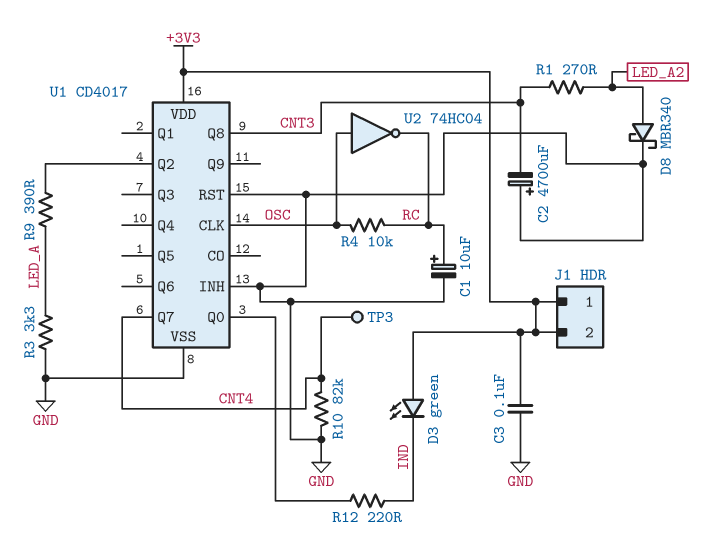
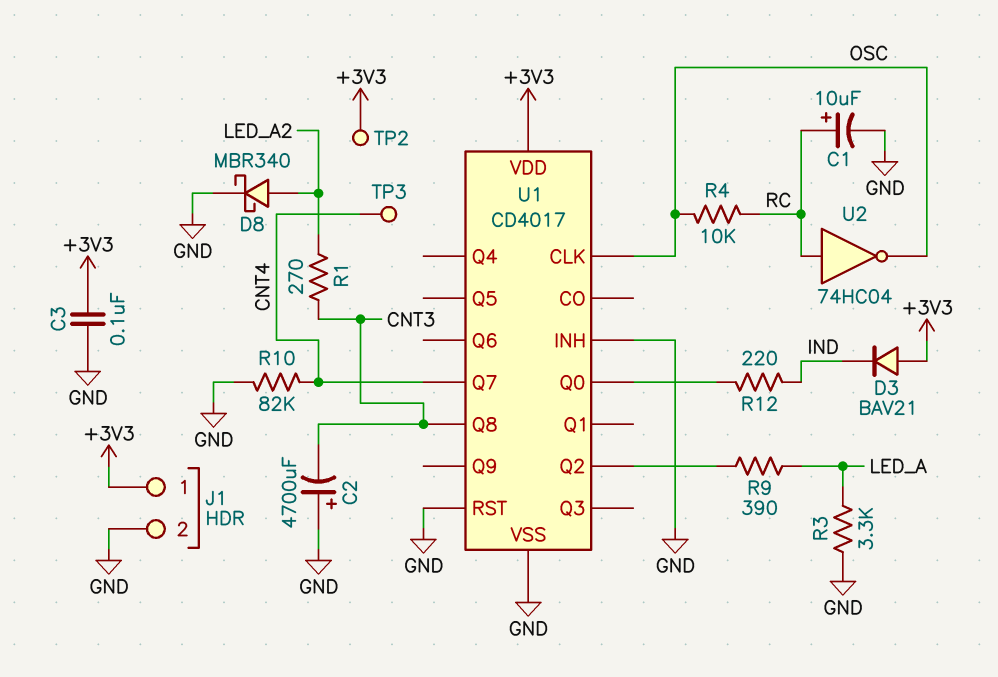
D3: LED green (A +3V3, K IND) -> diode BAV21 (A +3V3, K IND)
J1 pin 2: +3V3 -> GND
TP2: none -> test point (+3V3)
U2: NOT 74HC04 (in OSC, out RC) -> NOT 74HC04 (in RC, out OSC)

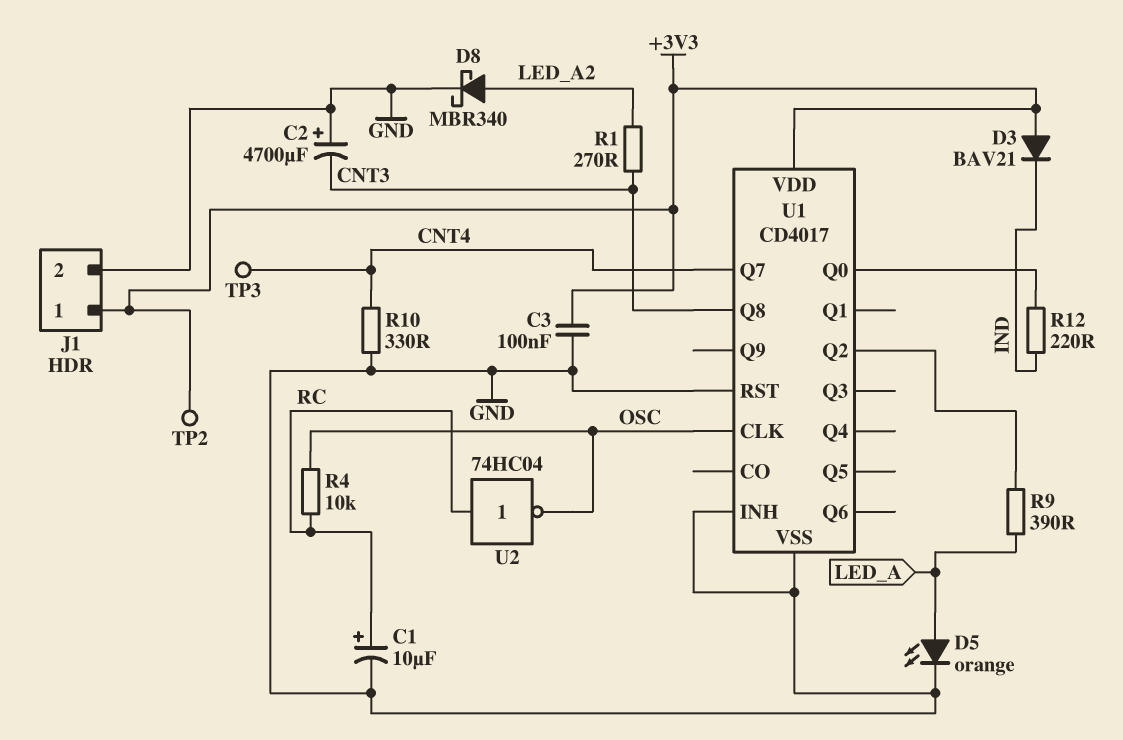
D5: none -> LED orange (A LED_A, K GND)
R3: 3.3k (GND, LED_A) -> none
R10: 82k (CNT4, GND) -> 330 (CNT4, GND)

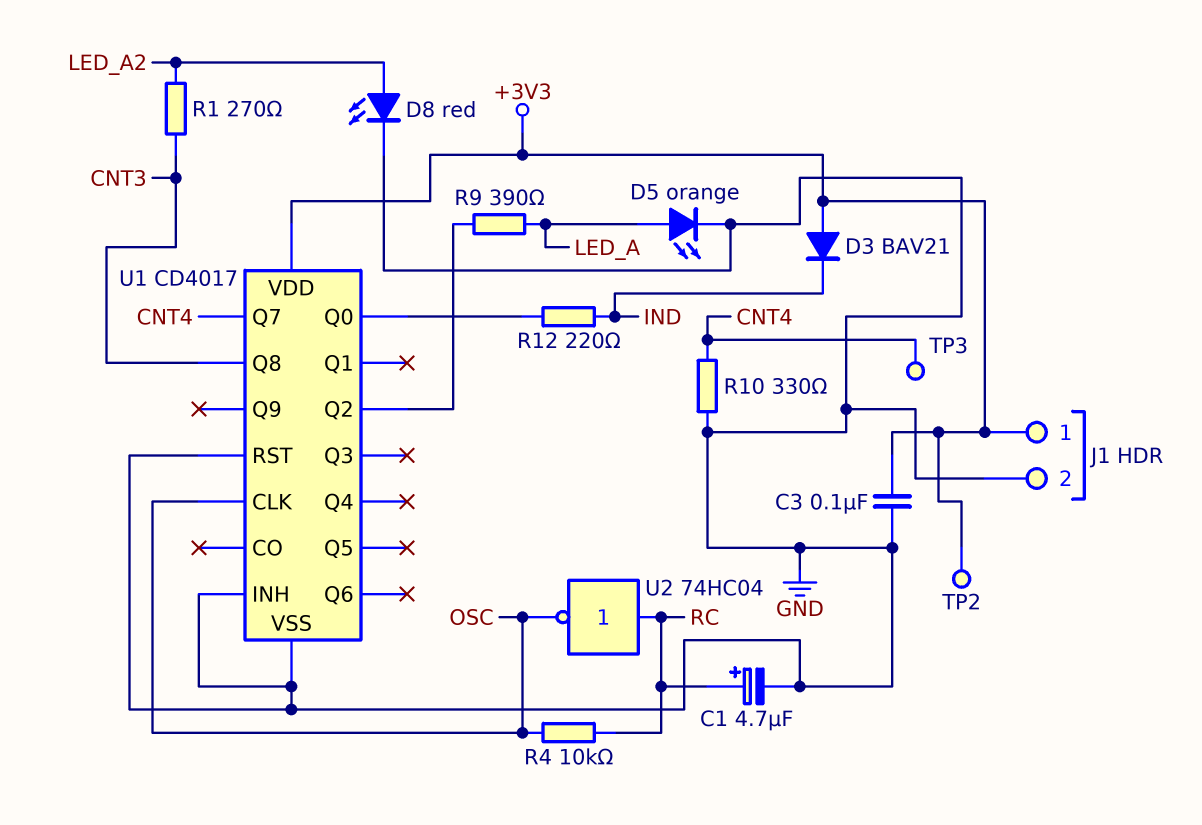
C1: 10uF (plus RC, minus GND) -> 4.7uF (plus RC, minus GND)
C2: 4700uF (plus GND, minus CNT3) -> none
D8: schottky MBR340 (A LED_A2, K GND) -> LED red (A LED_A2, K GND)

